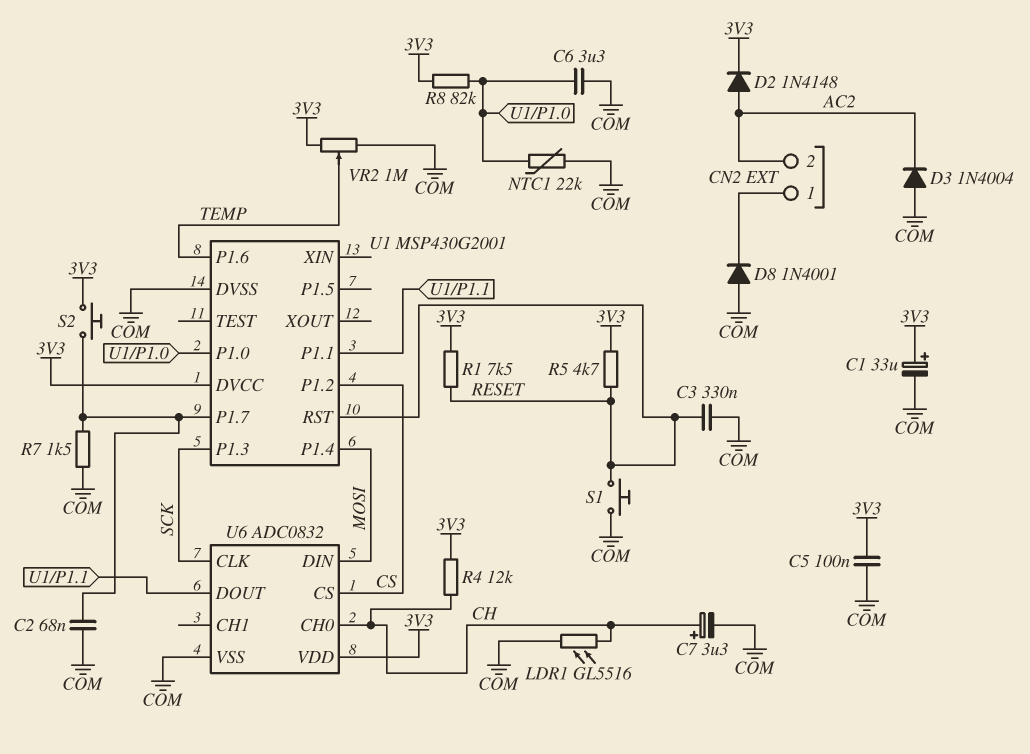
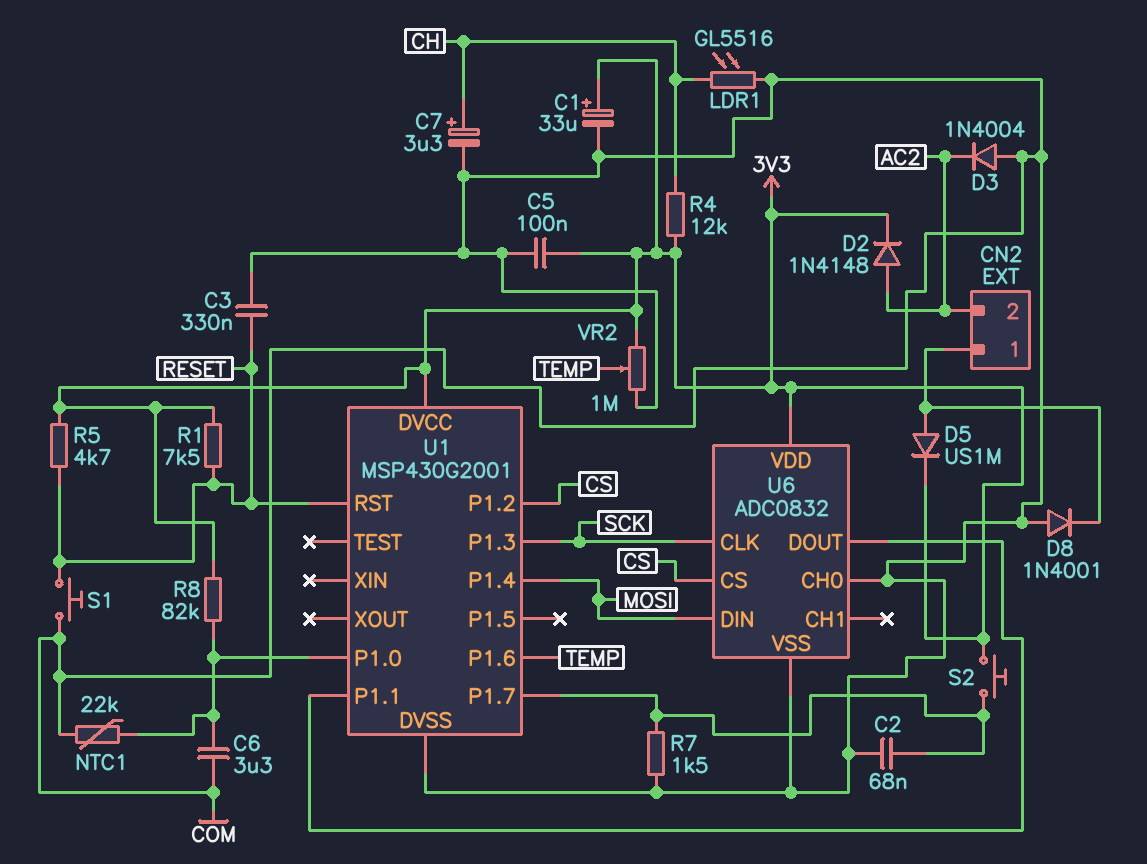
D5: none -> diode US1M (A CN2/1, K 3V3)
U6 pin CH0: CH -> COM

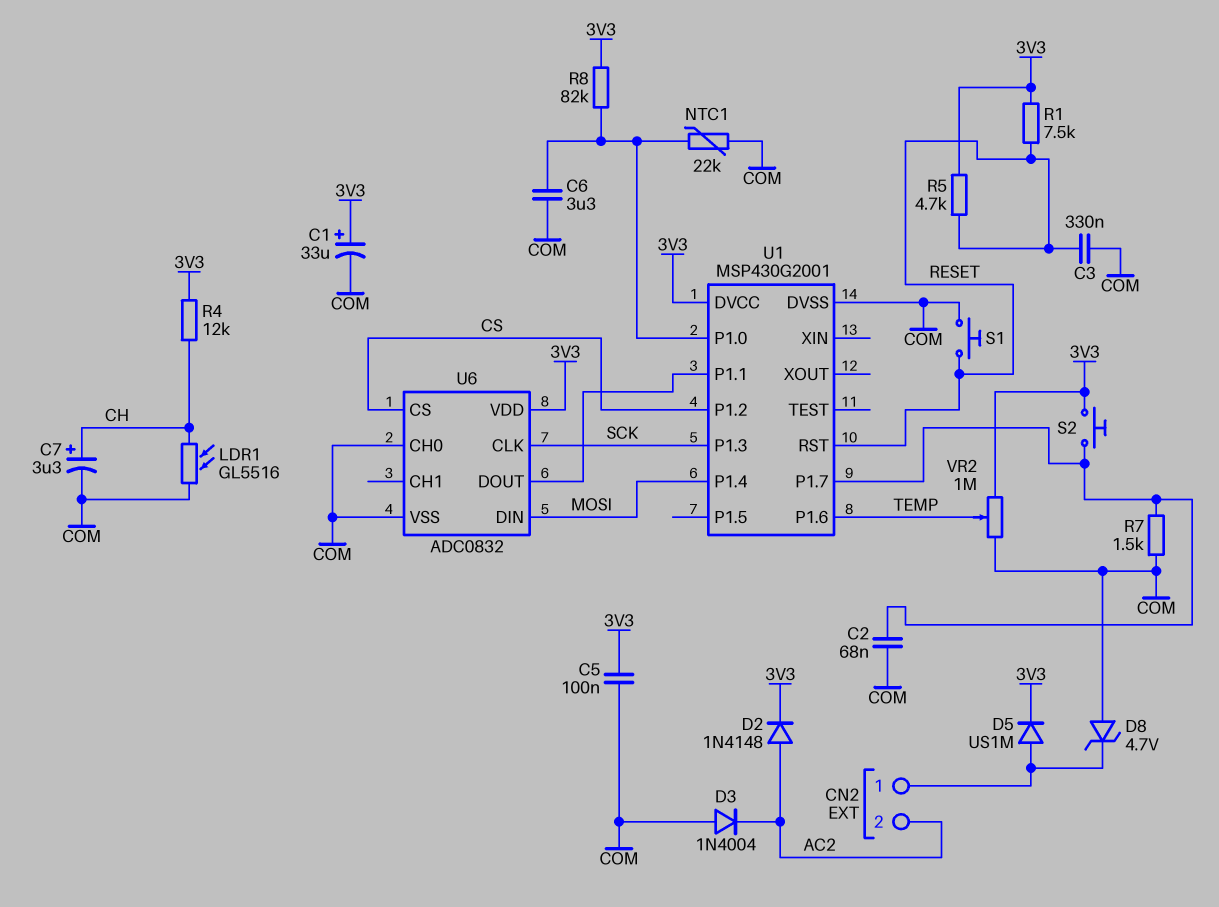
D8: diode 1N4001 (A COM, K CN2/1) -> zener 4.7V (A COM, K CN2/1)

